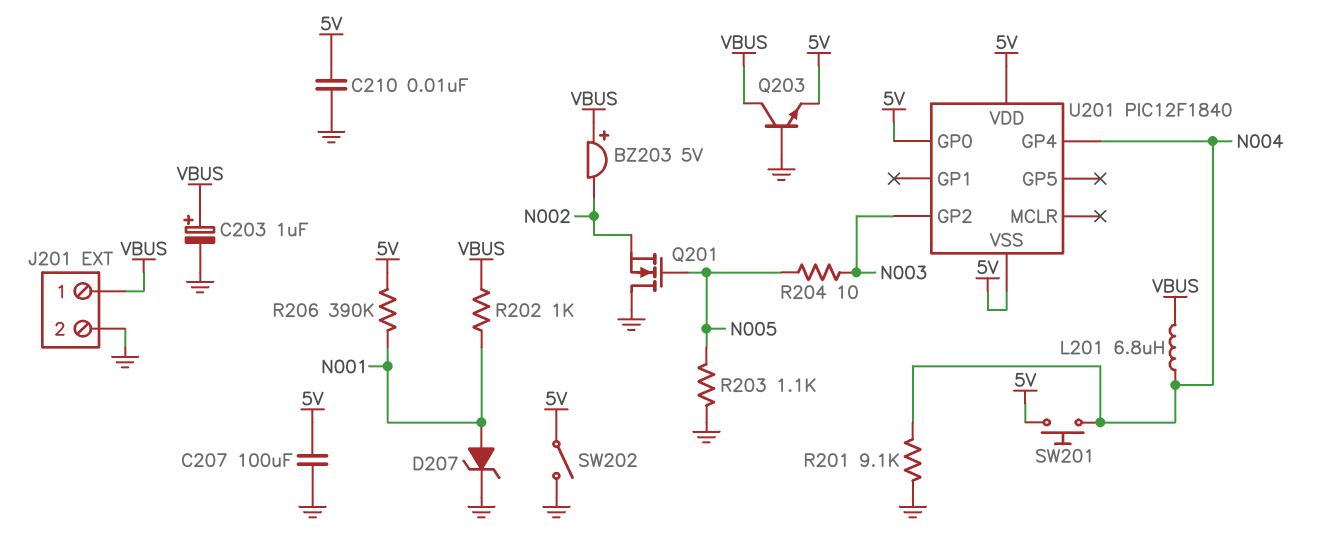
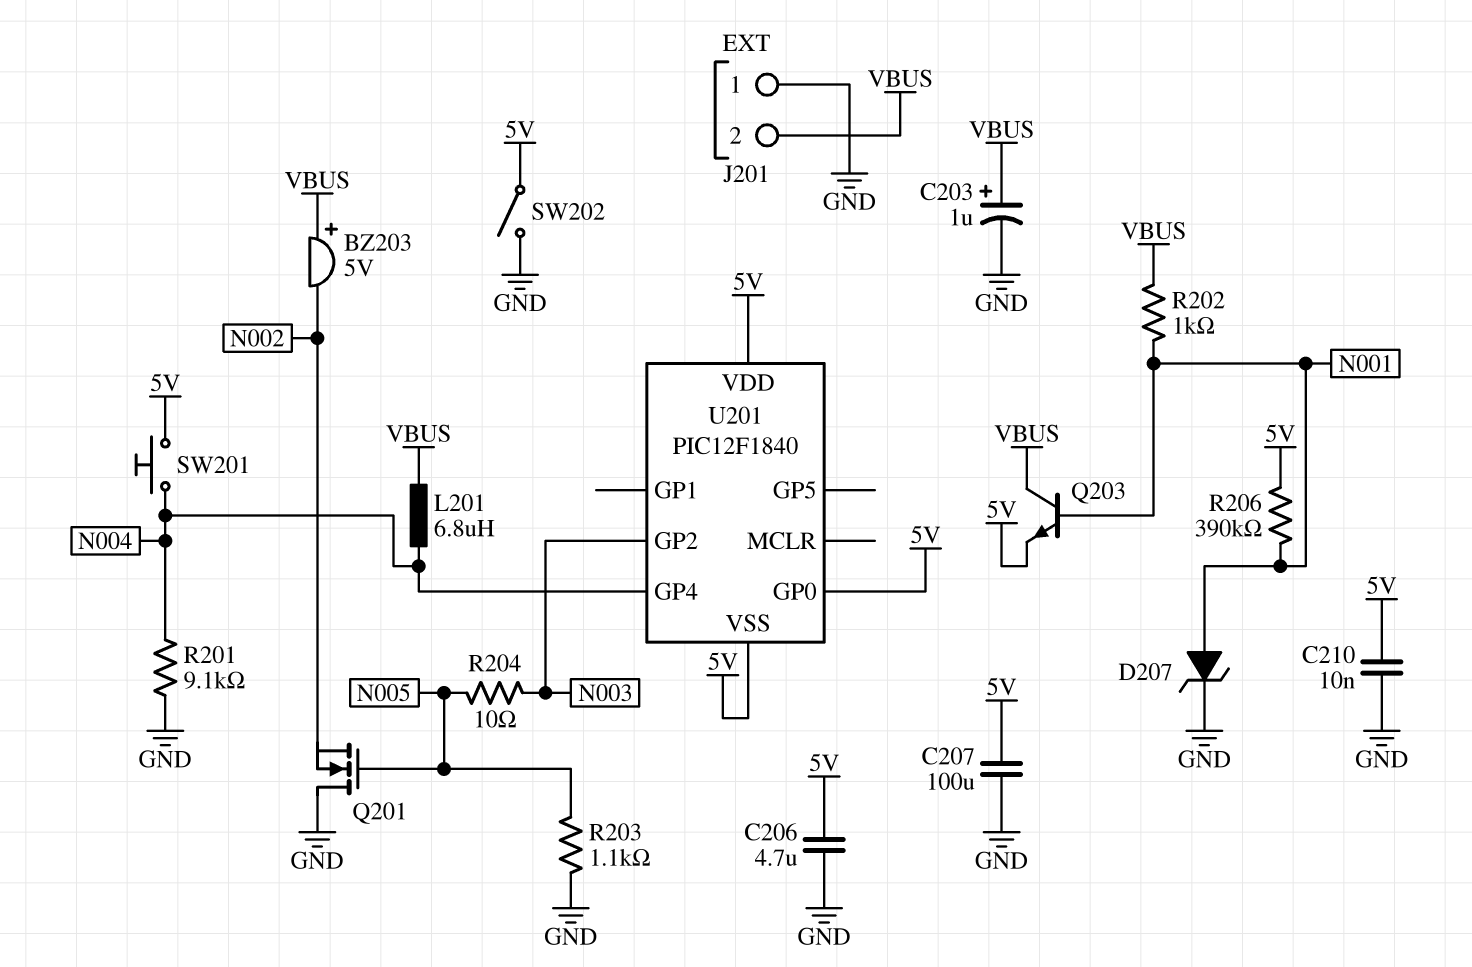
C206: none -> 4.7uF (5V, GND)
J201 pin 1: VBUS -> GND
J201 pin 2: GND -> VBUS
Q203: NPN (B GND, C VBUS, E 5V) -> NPN (B N001, C VBUS, E 5V)

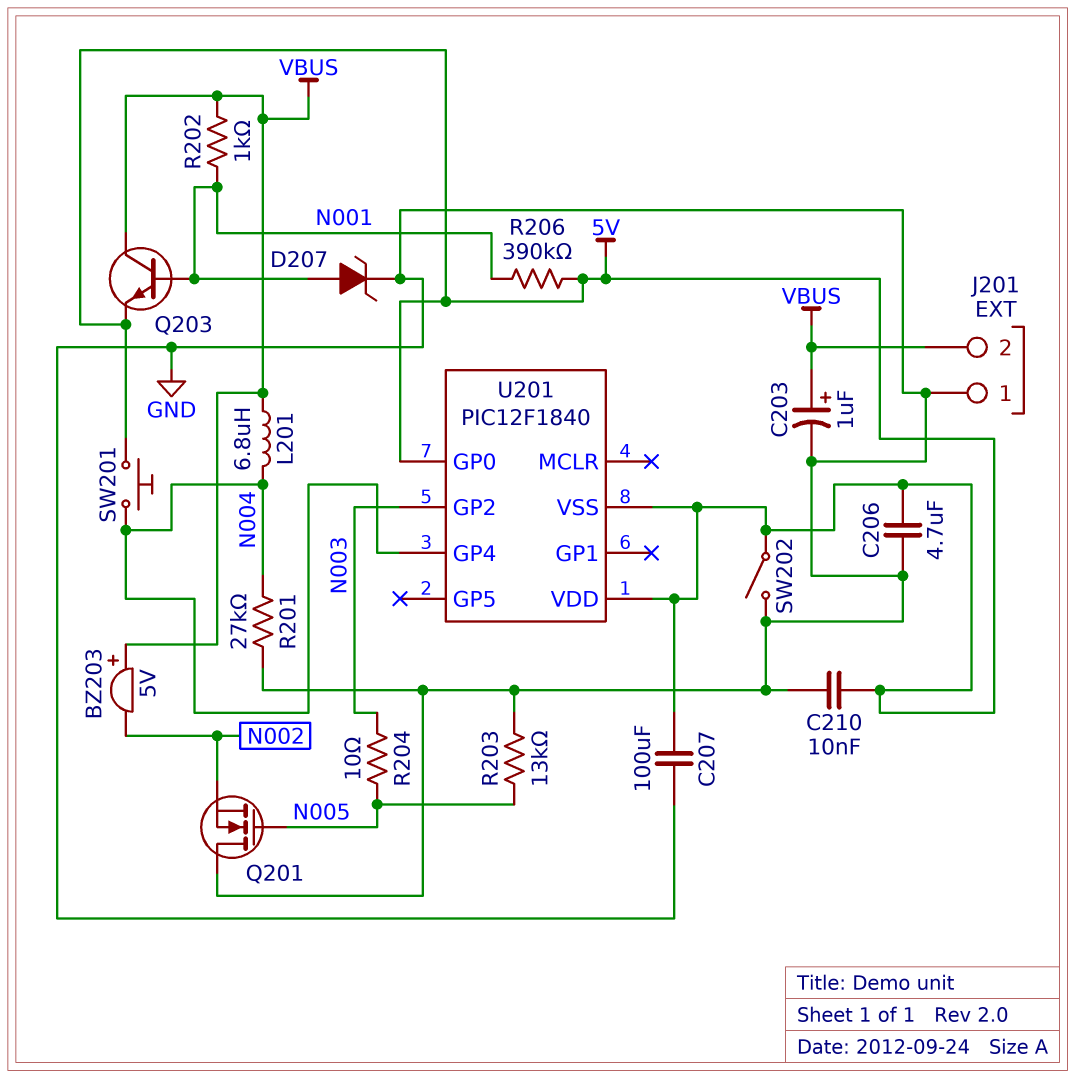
R201: 9.1k (GND, N004) -> 27k (GND, N004)
R203: 1.1k (GND, N005) -> 13k (GND, N005)

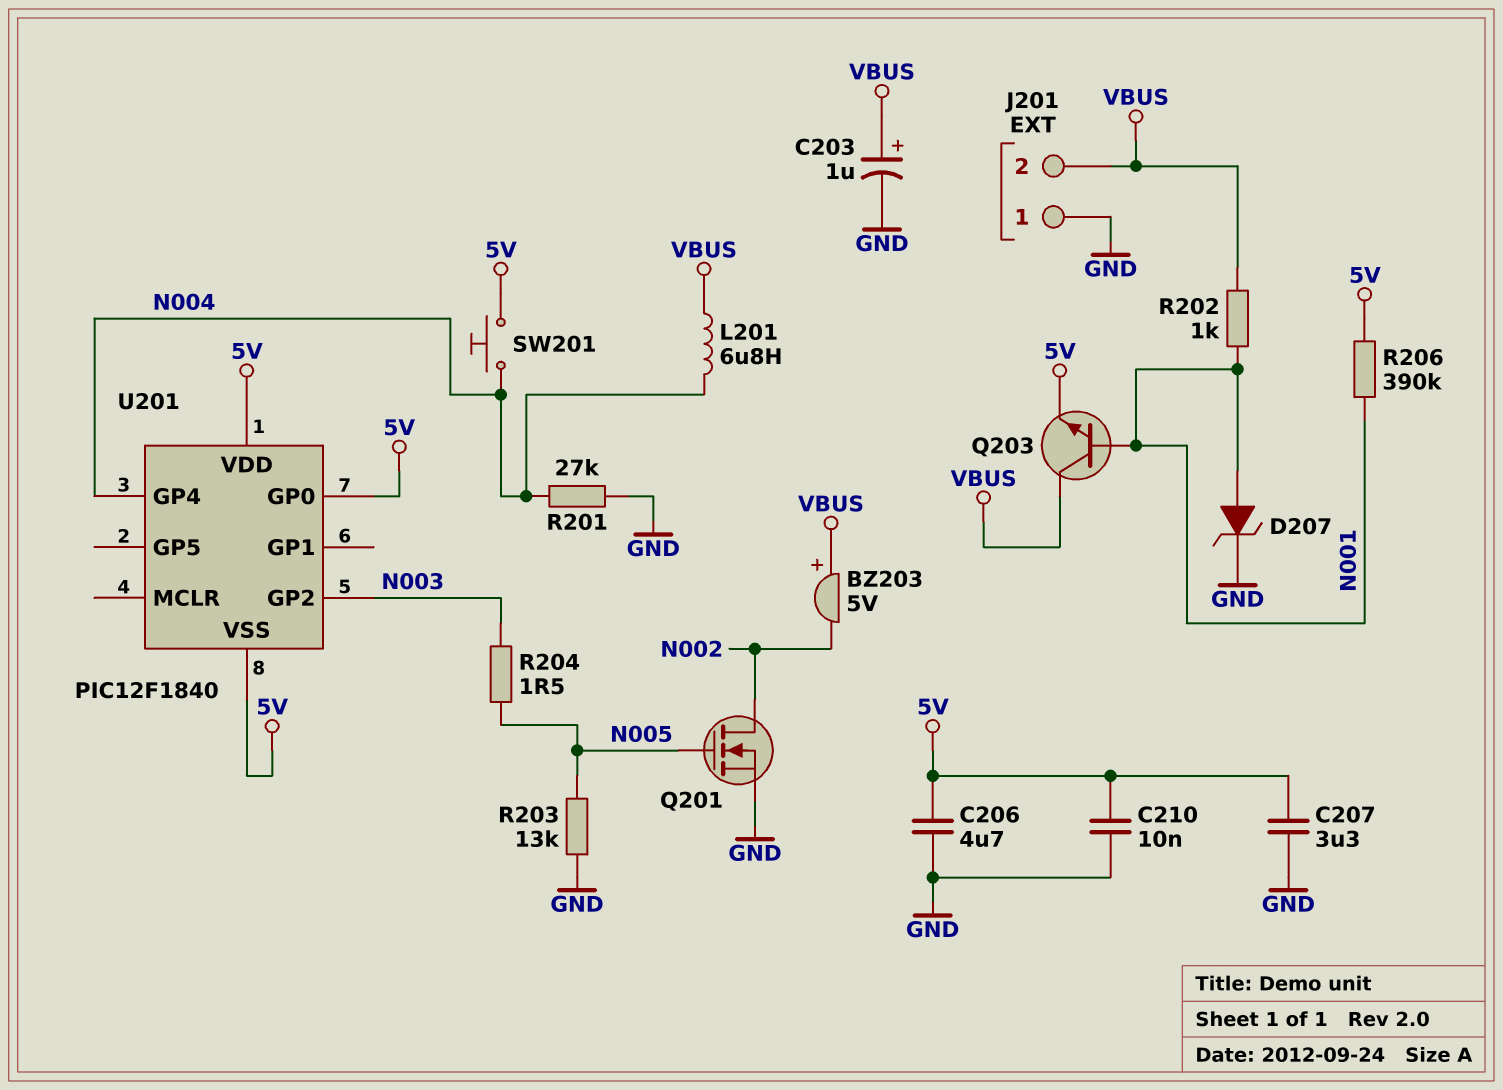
C207: 100uF (5V, GND) -> 3.3uF (5V, GND)
Q201: NMOS (G N005, D GND, S N002) -> NMOS (G N005, D N002, S GND)
R204: 10 (N003, N005) -> 1.5 (N003, N005)
SW202: switch (5V, GND) -> none

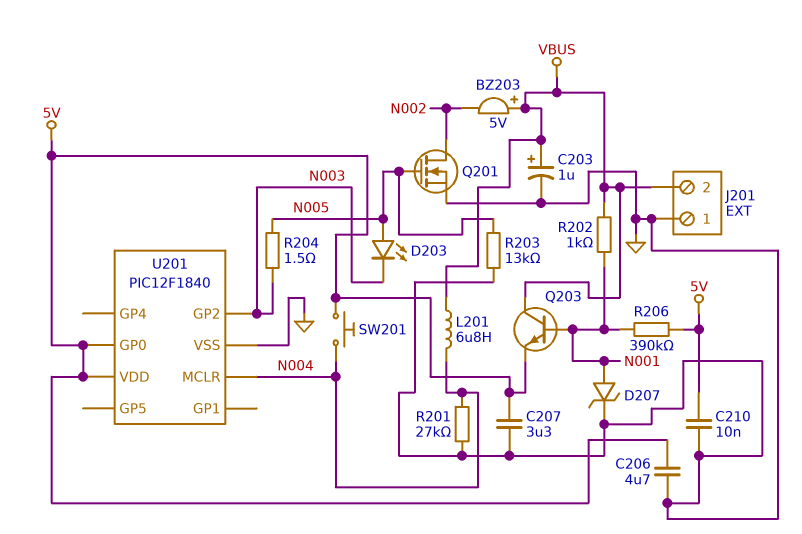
D203: none -> LED (A N005, K N003)
U201 pin GP4: N004 -> none
U201 pin MCLR: none -> N004
U201 pin VSS: 5V -> GND

